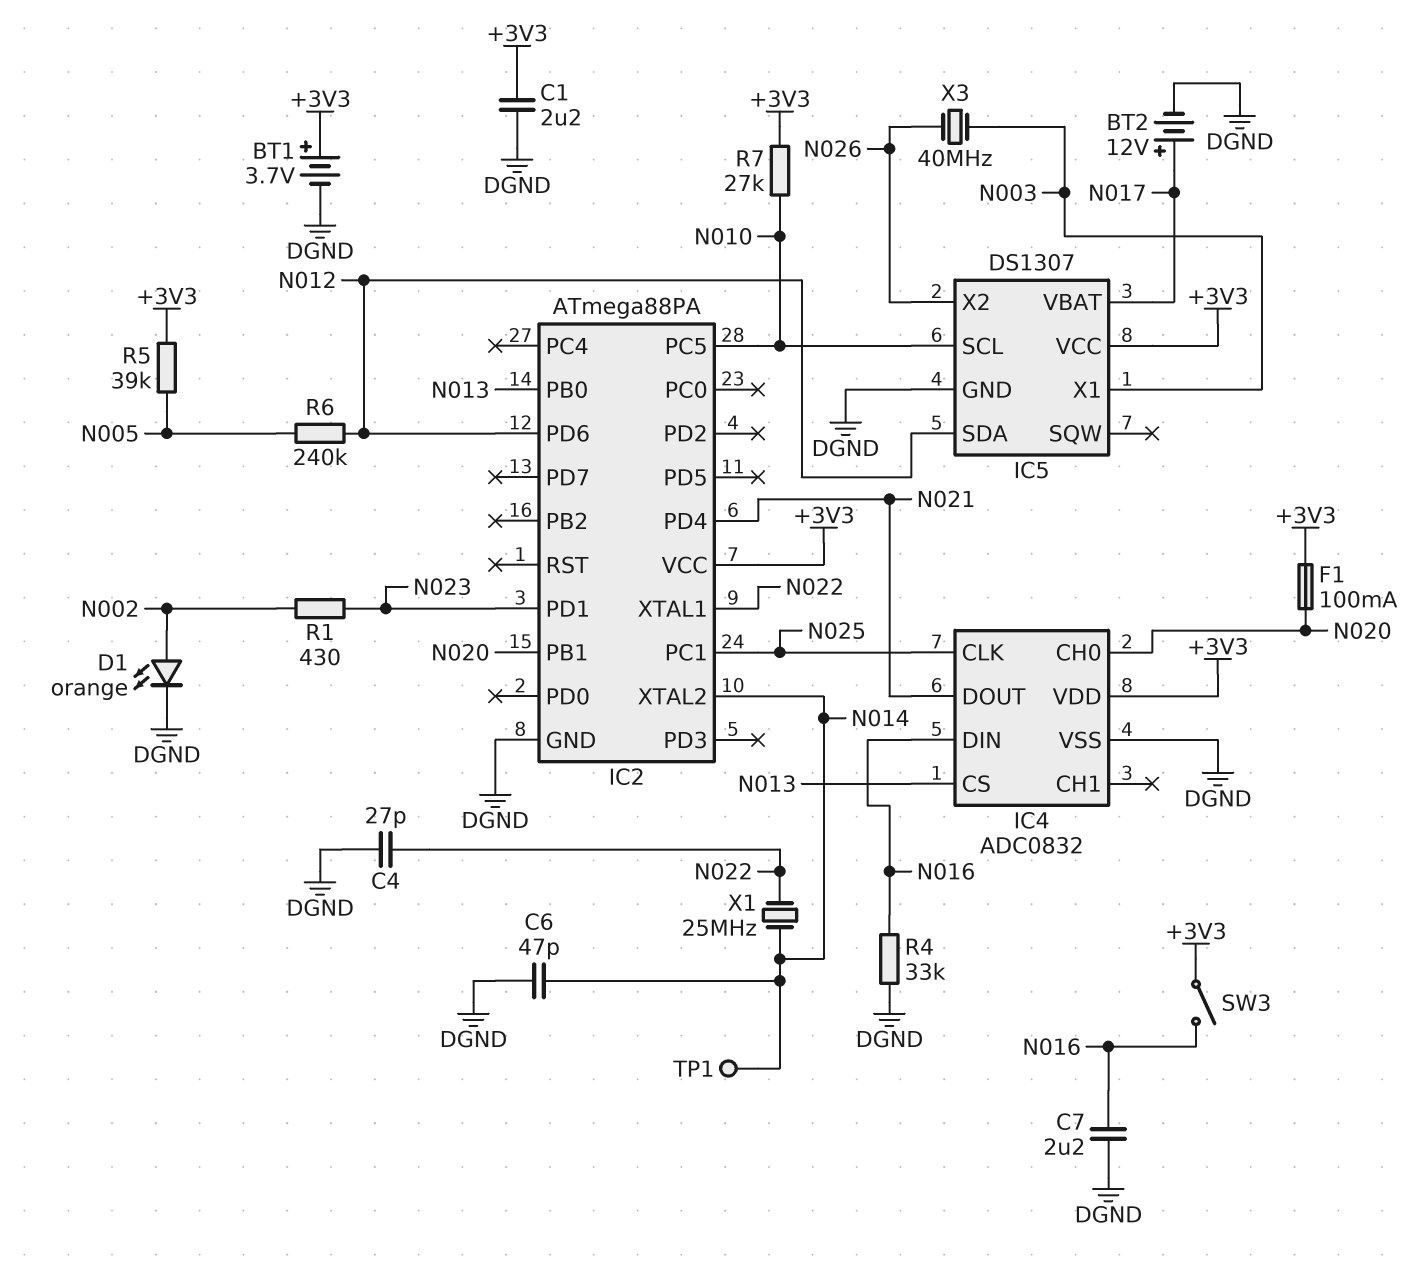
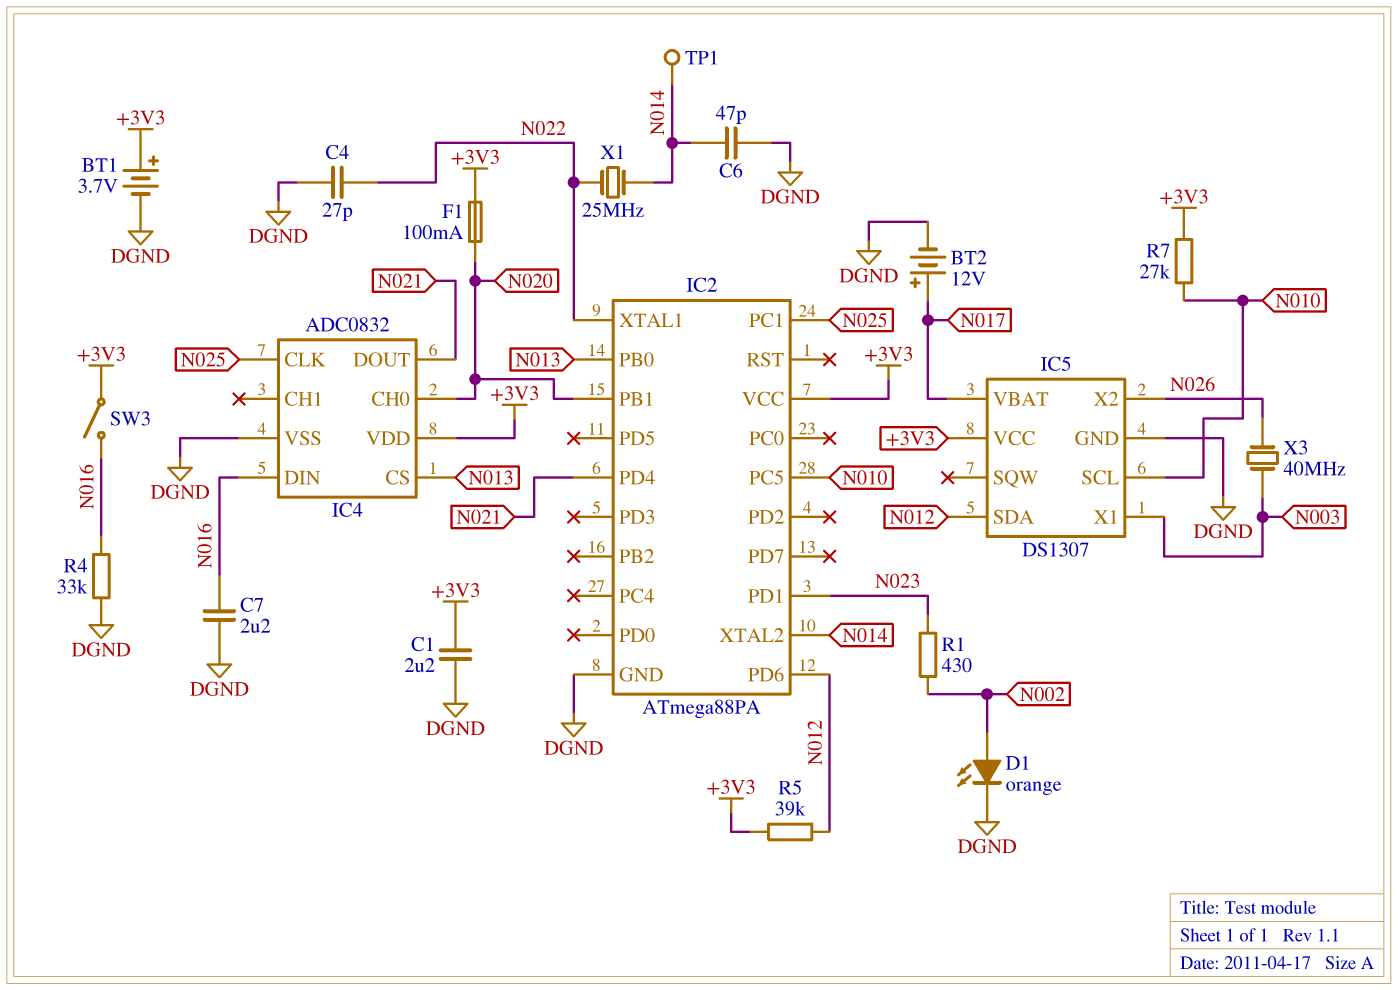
R5: 39k (+3V3, N005) -> 39k (+3V3, N012)
R6: 240k (N005, N012) -> none

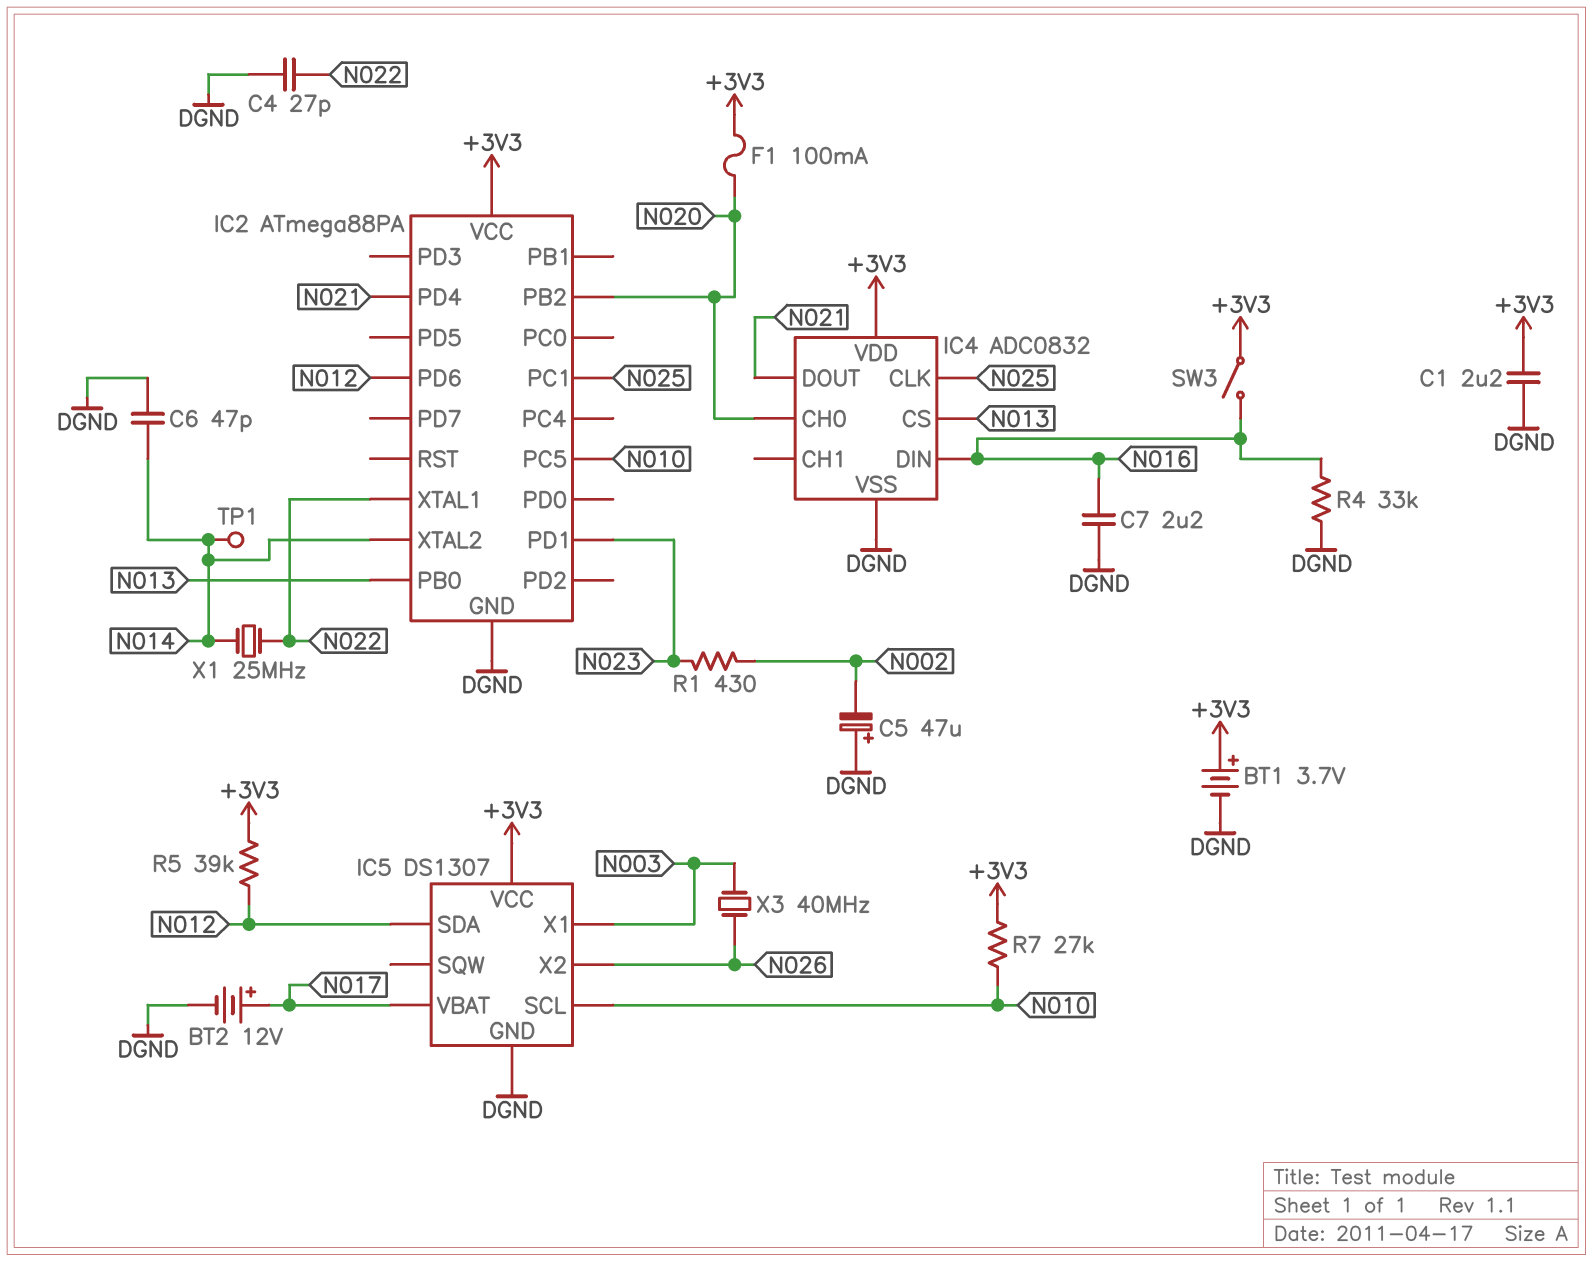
C5: none -> 47uF (plus DGND, minus N002)
D1: LED orange (A N002, K DGND) -> none
IC2 pin PB1: N020 -> none
IC2 pin PB2: none -> N020

